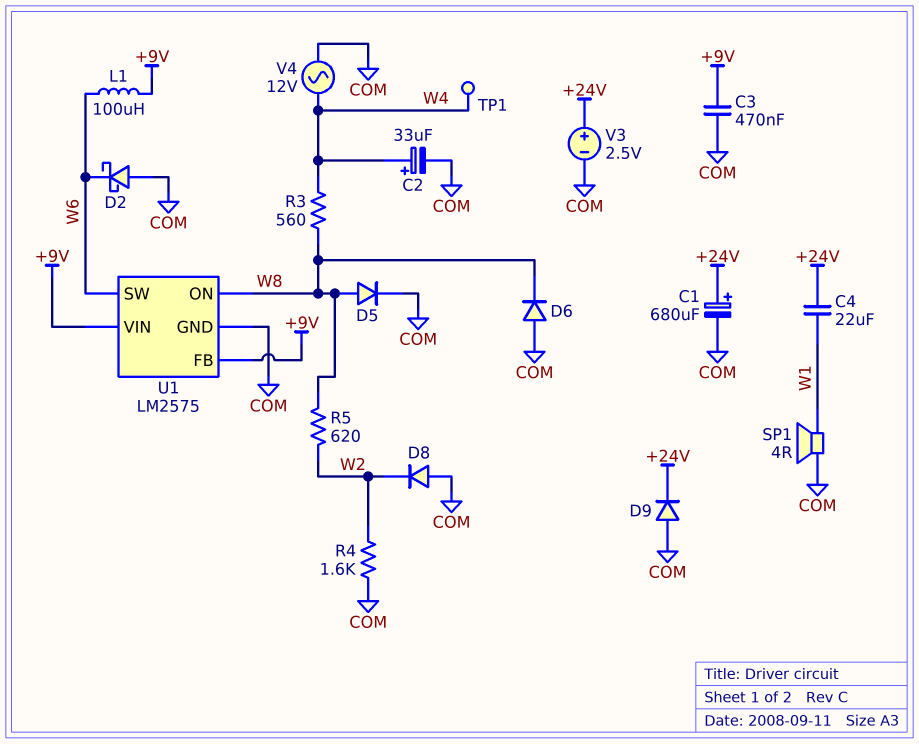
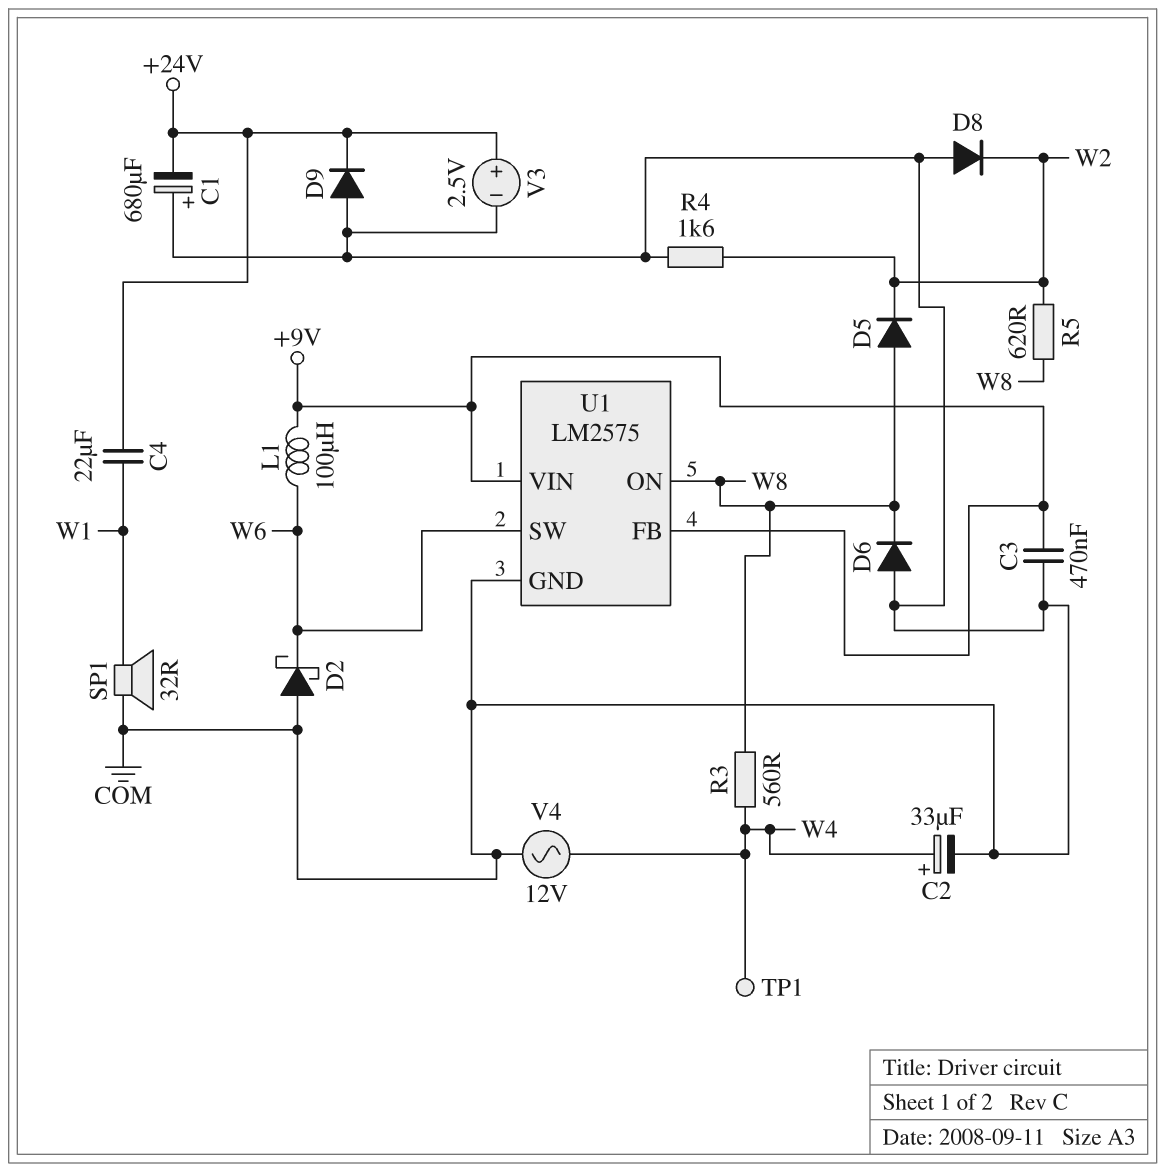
C1: 680uF (plus +24V, minus COM) -> 680uF (plus COM, minus +24V)
D5: diode (A W8, K COM) -> diode (A W8, K W2)
SP1: speaker 4R (COM, W1) -> speaker 32R (COM, W1)

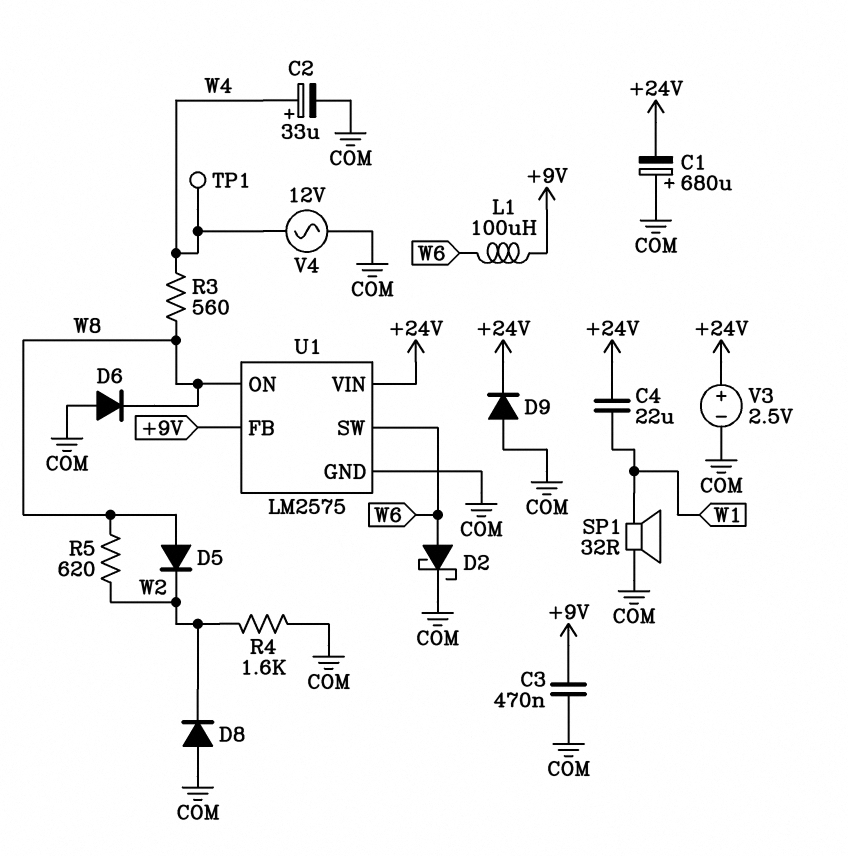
D2: schottky (A COM, K W6) -> schottky (A W6, K COM)
U1 pin VIN: +9V -> +24V

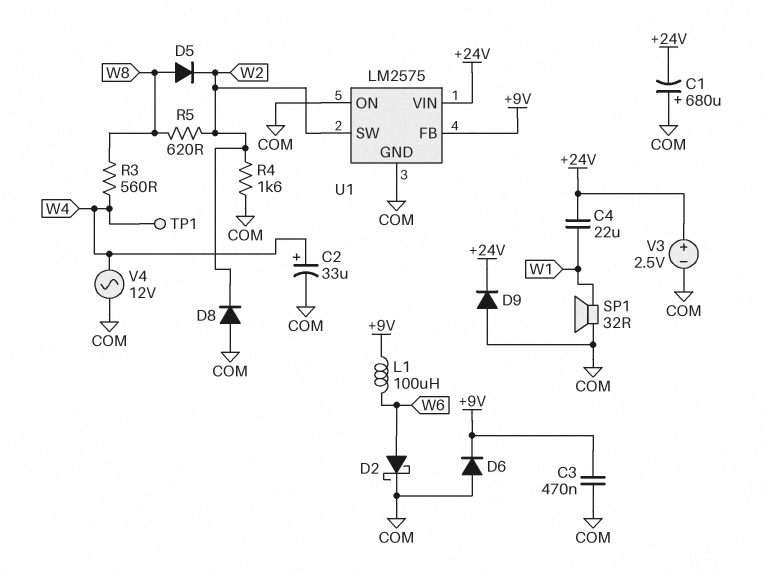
D6: diode (A COM, K W8) -> diode (A COM, K +9V)
U1 pin ON: W8 -> COM
U1 pin SW: W6 -> W2

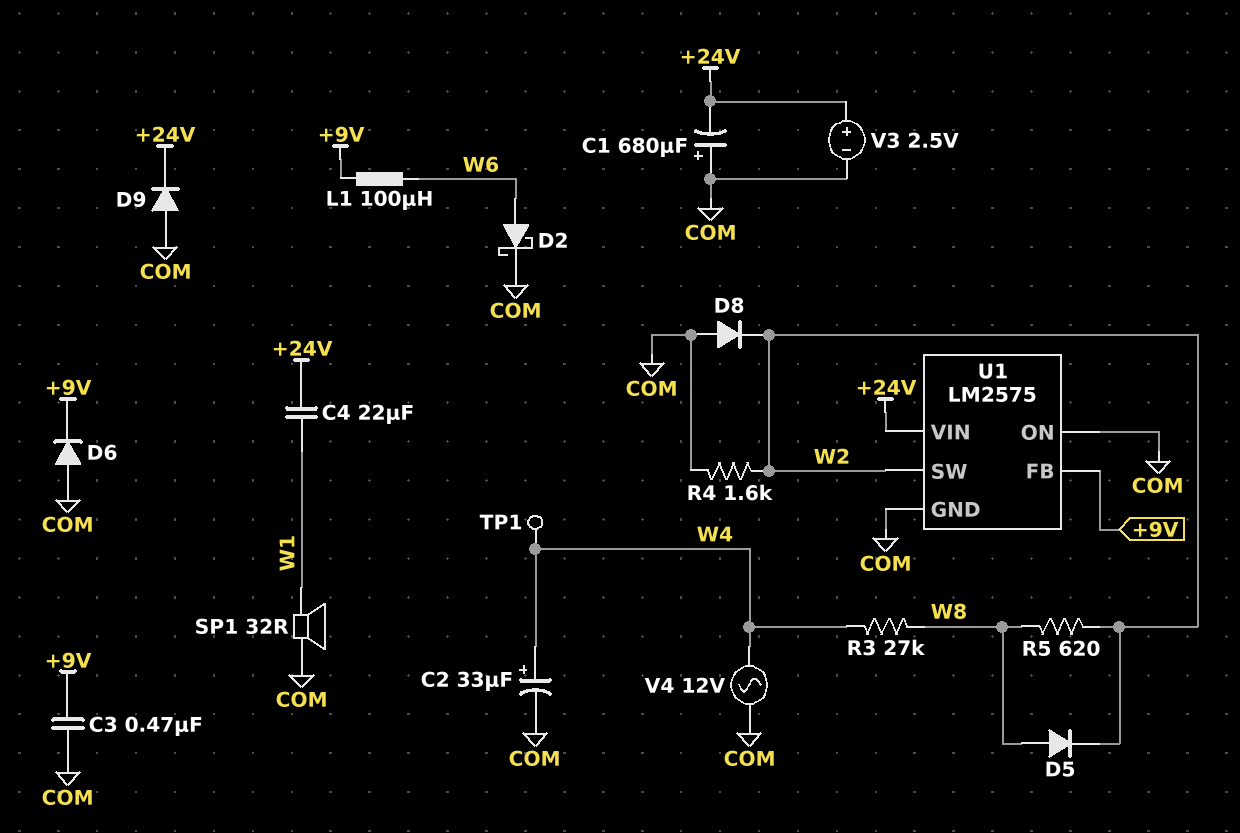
R3: 560 (W4, W8) -> 27k (W4, W8)

